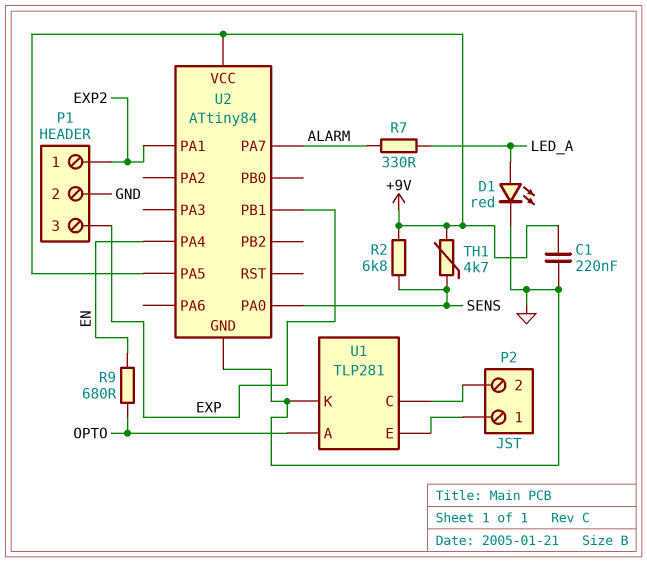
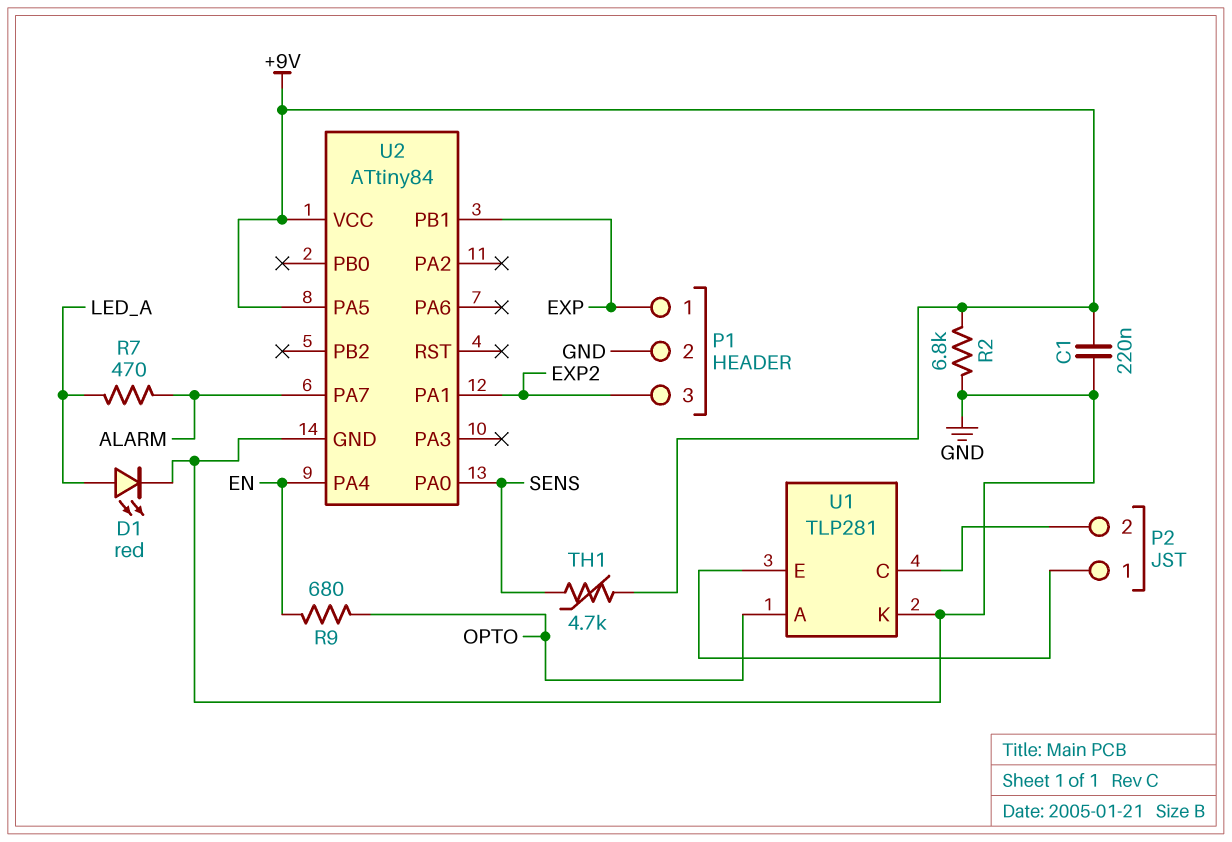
P1 pin 1: EXP2 -> EXP
P1 pin 3: EXP -> EXP2
R2: 6.8k (+9V, SENS) -> 6.8k (+9V, GND)
R7: 330 (ALARM, LED_A) -> 470 (ALARM, LED_A)

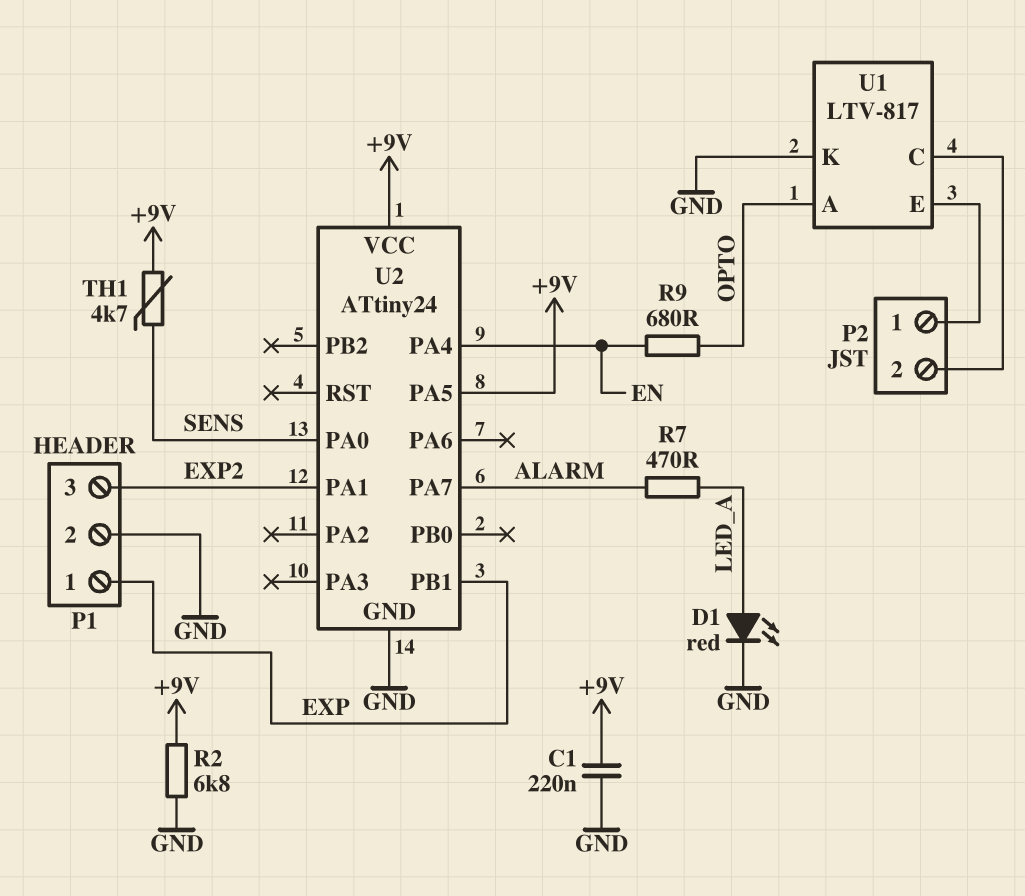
U1: TLP281 -> LTV-817
U2: ATtiny84 -> ATtiny24

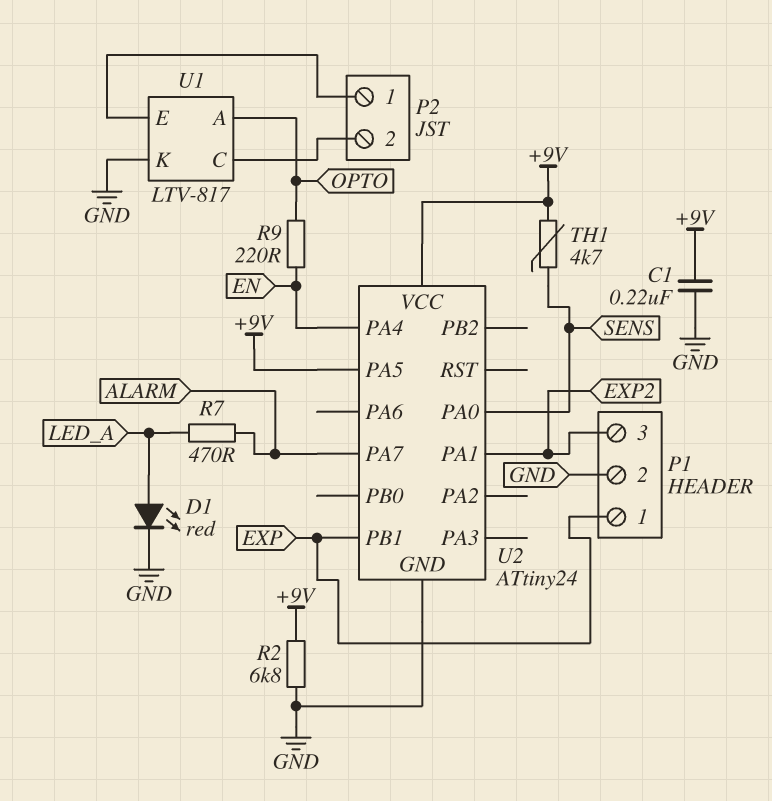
R9: 680 (EN, OPTO) -> 220 (EN, OPTO)

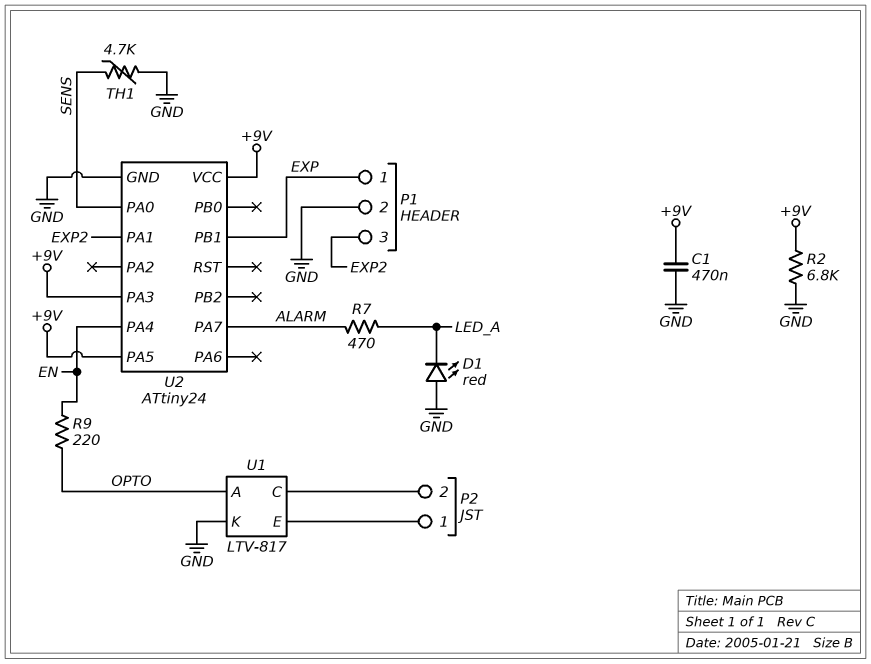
C1: 220nF (+9V, GND) -> 470nF (+9V, GND)
D1: LED red (A LED_A, K GND) -> LED red (A GND, K LED_A)
TH1: 4.7k (+9V, SENS) -> 4.7k (GND, SENS)
U2 pin PA3: none -> +9V

